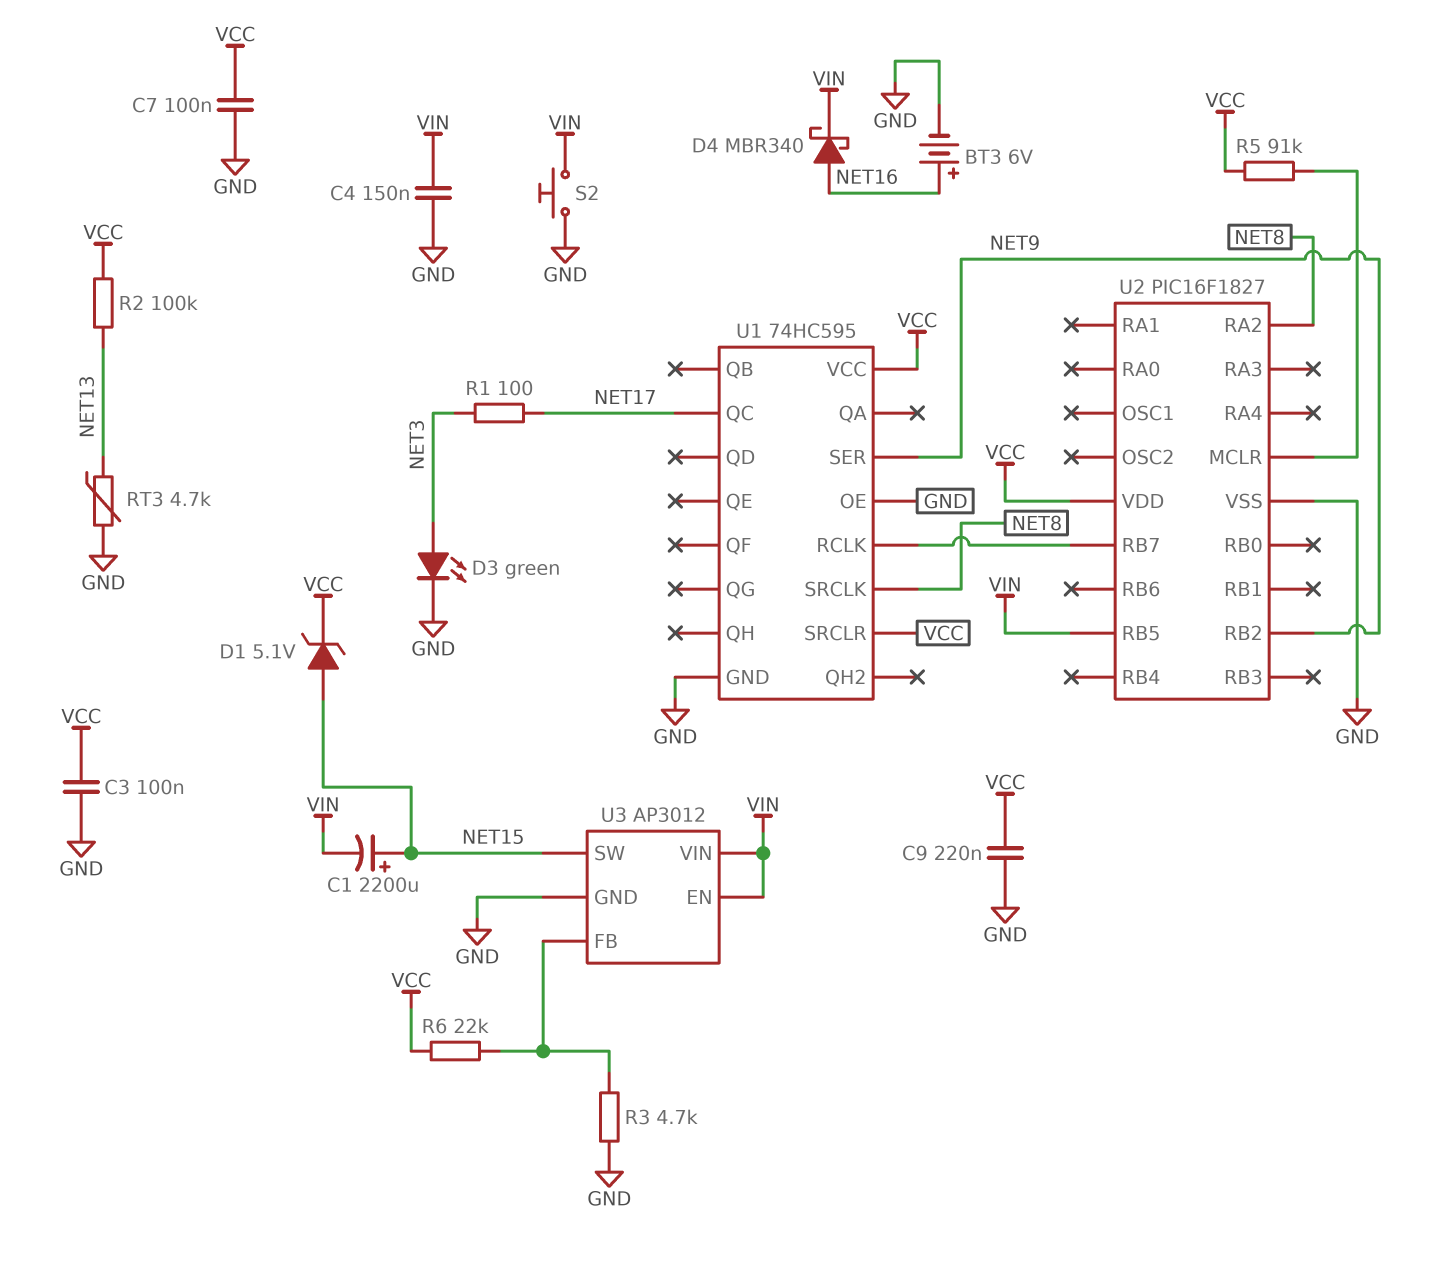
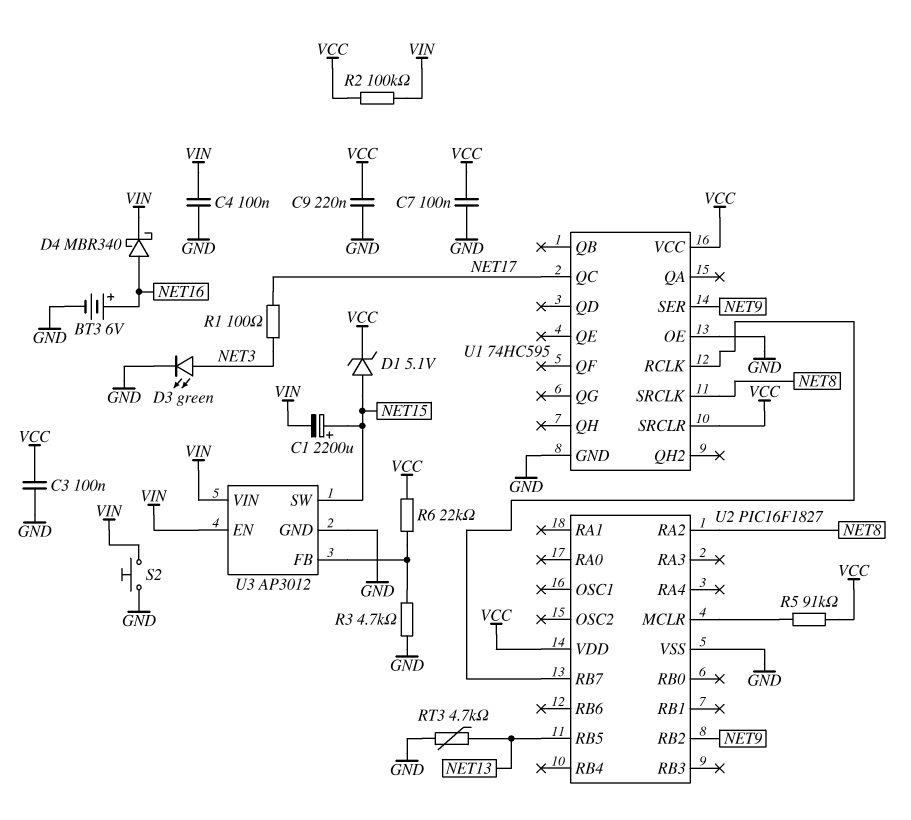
C4: 150nF (GND, VIN) -> 100nF (GND, VIN)
R2: 100k (NET13, VCC) -> 100k (VCC, VIN)
U2 pin RB5: VIN -> NET13

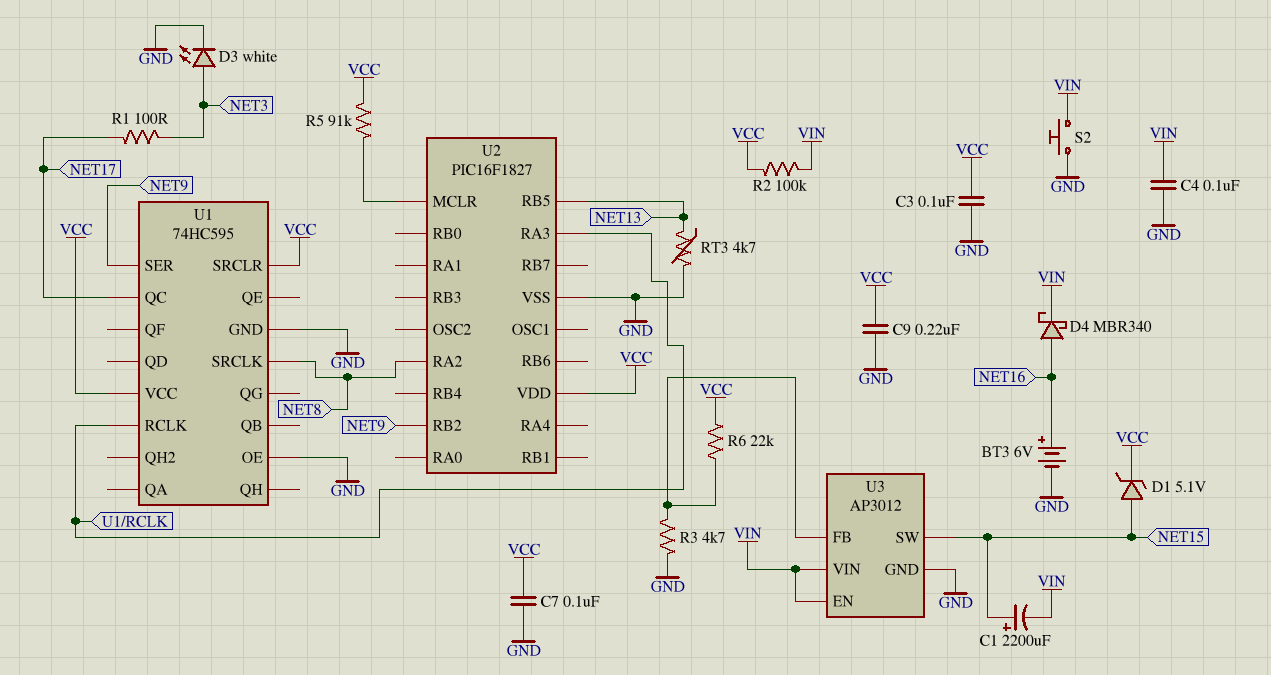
D3: LED green (A NET3, K GND) -> LED white (A NET3, K GND)
U2 pin RA3: none -> U1/RCLK
U2 pin RB7: U1/RCLK -> none

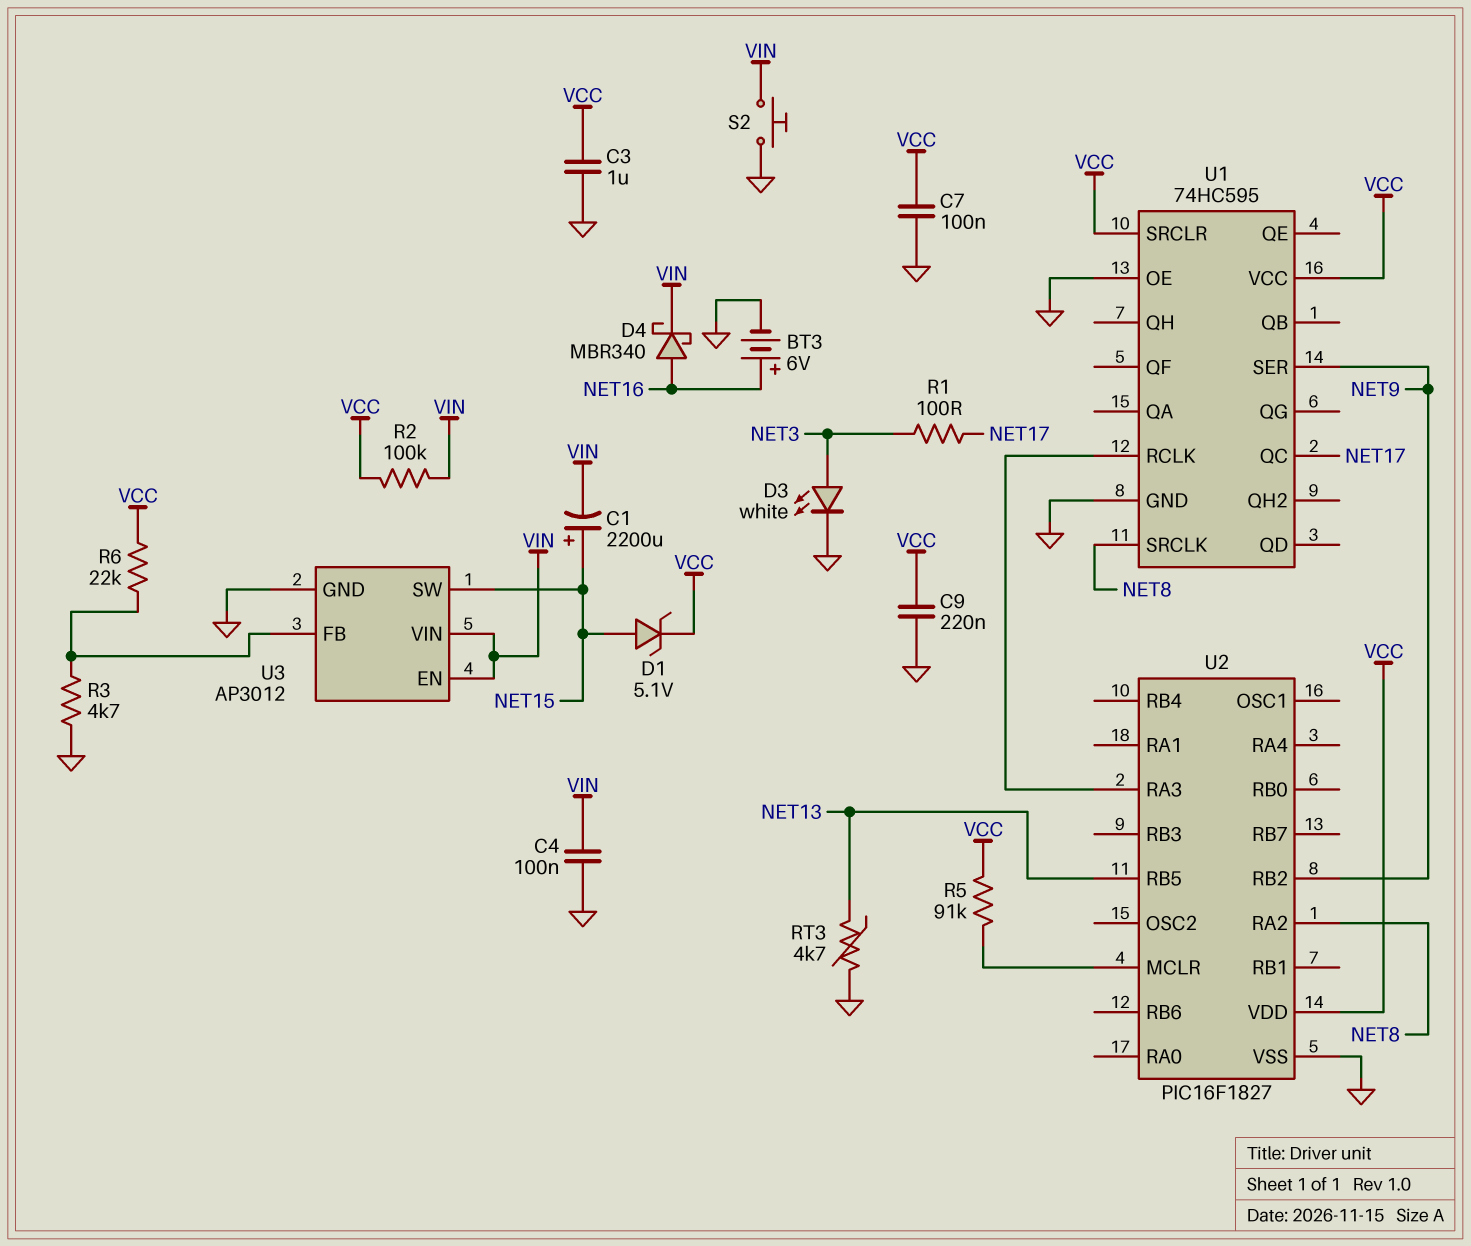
C3: 100nF (GND, VCC) -> 1uF (GND, VCC)

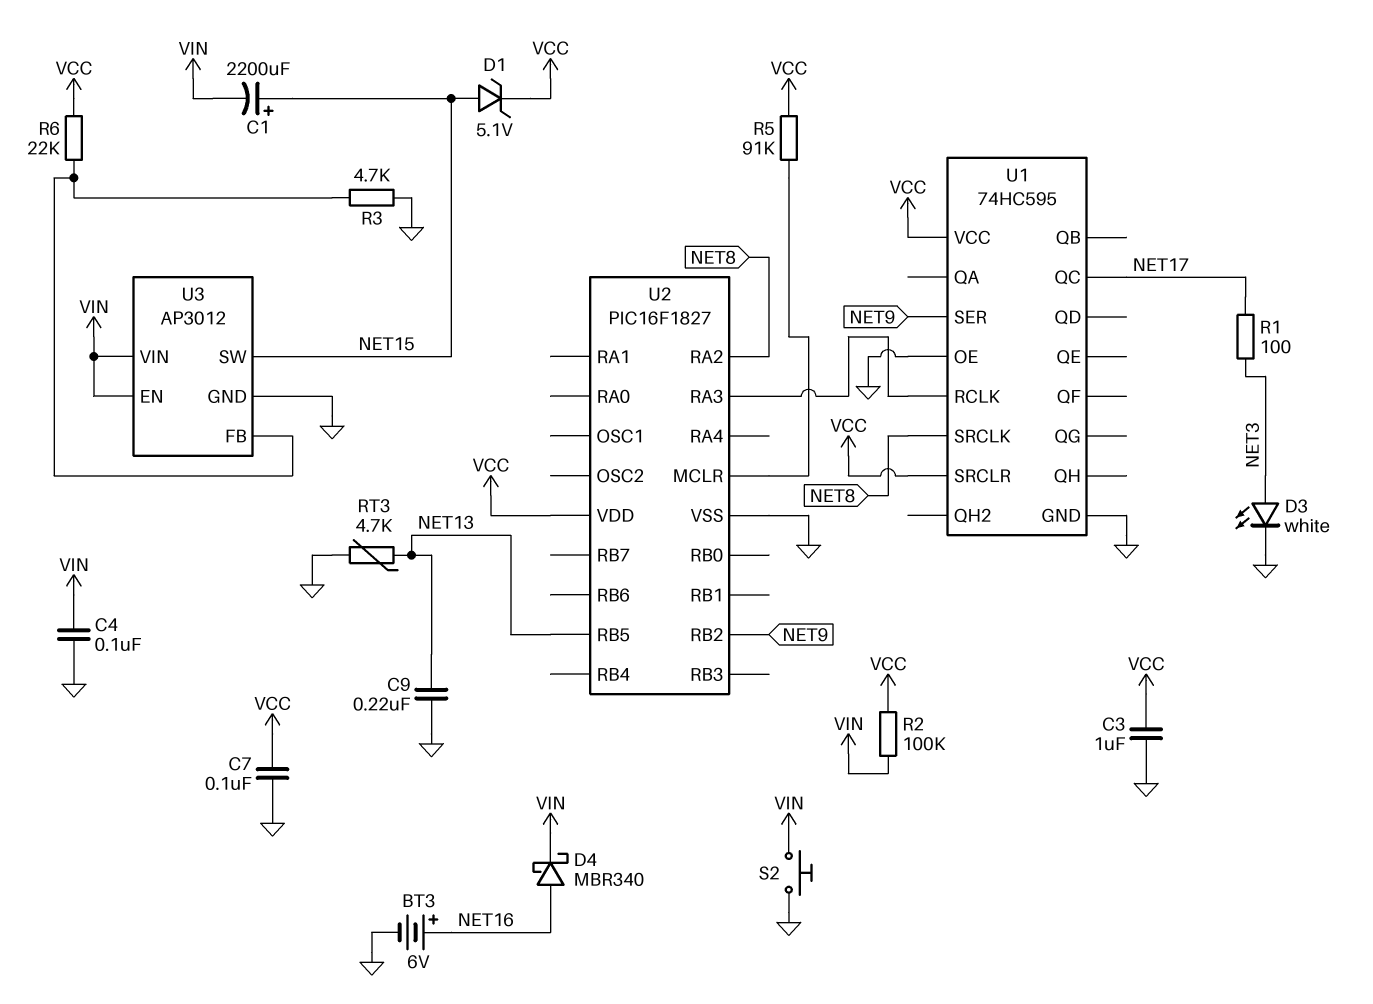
C9: 220nF (GND, VCC) -> 220nF (GND, NET13)

